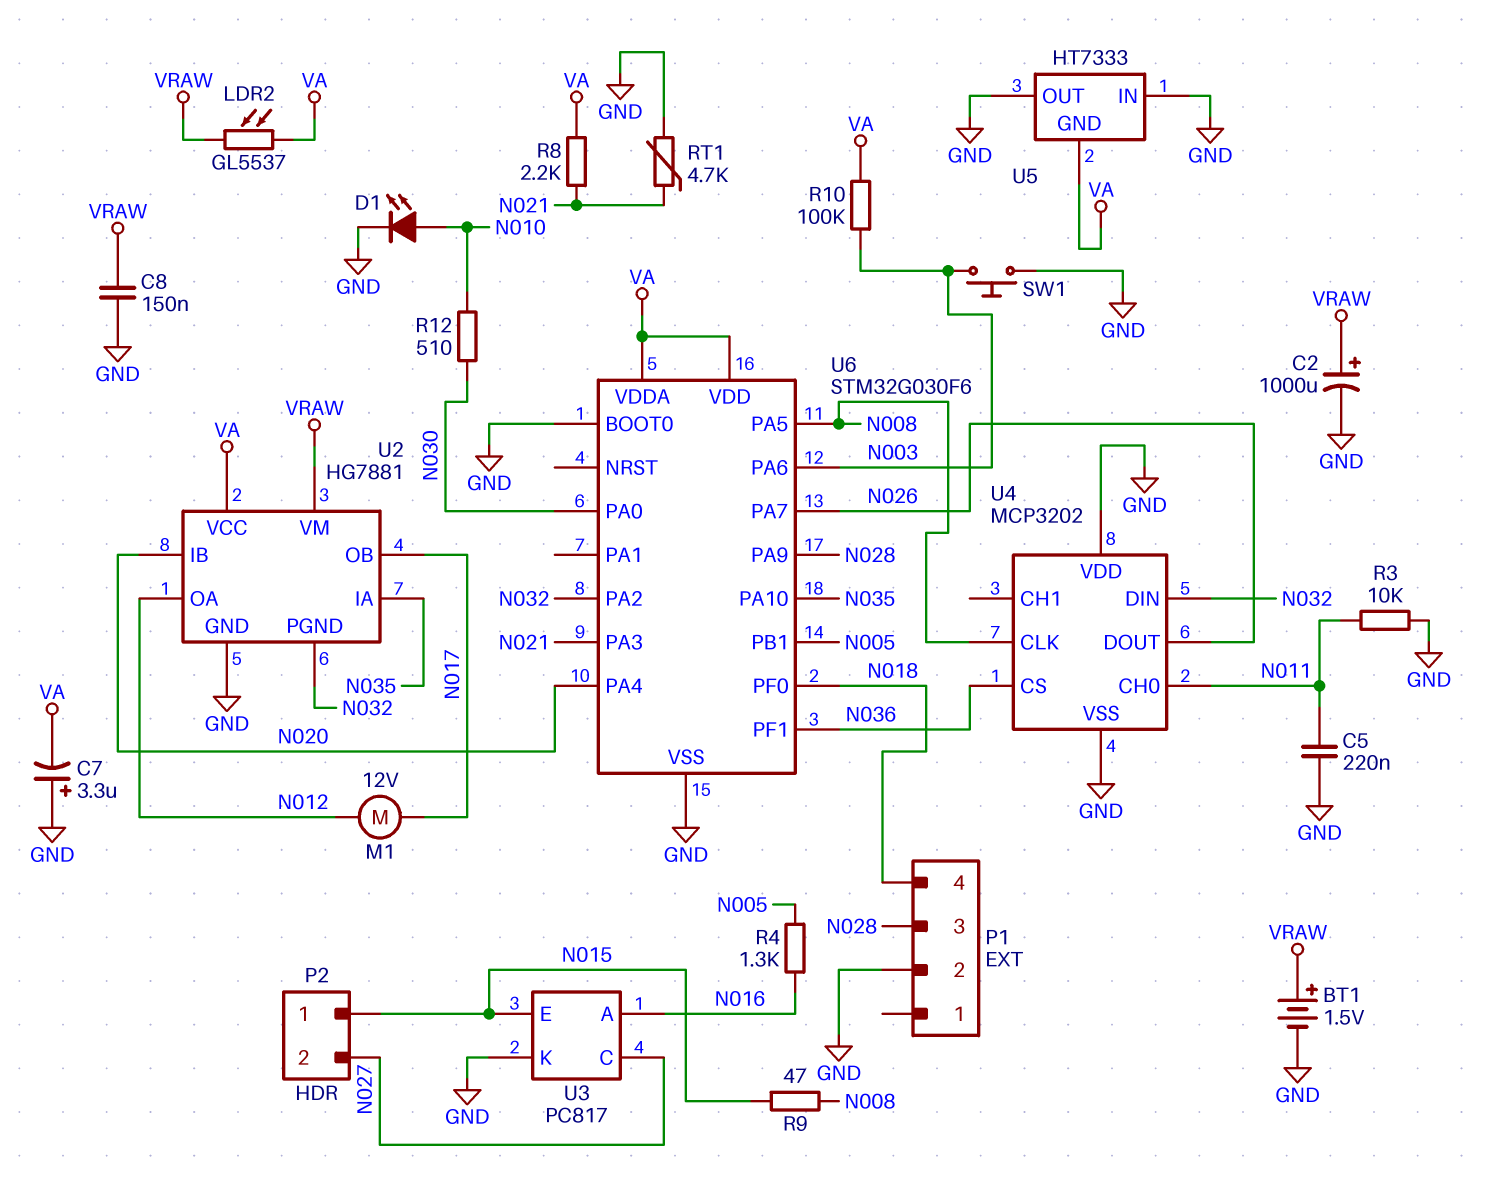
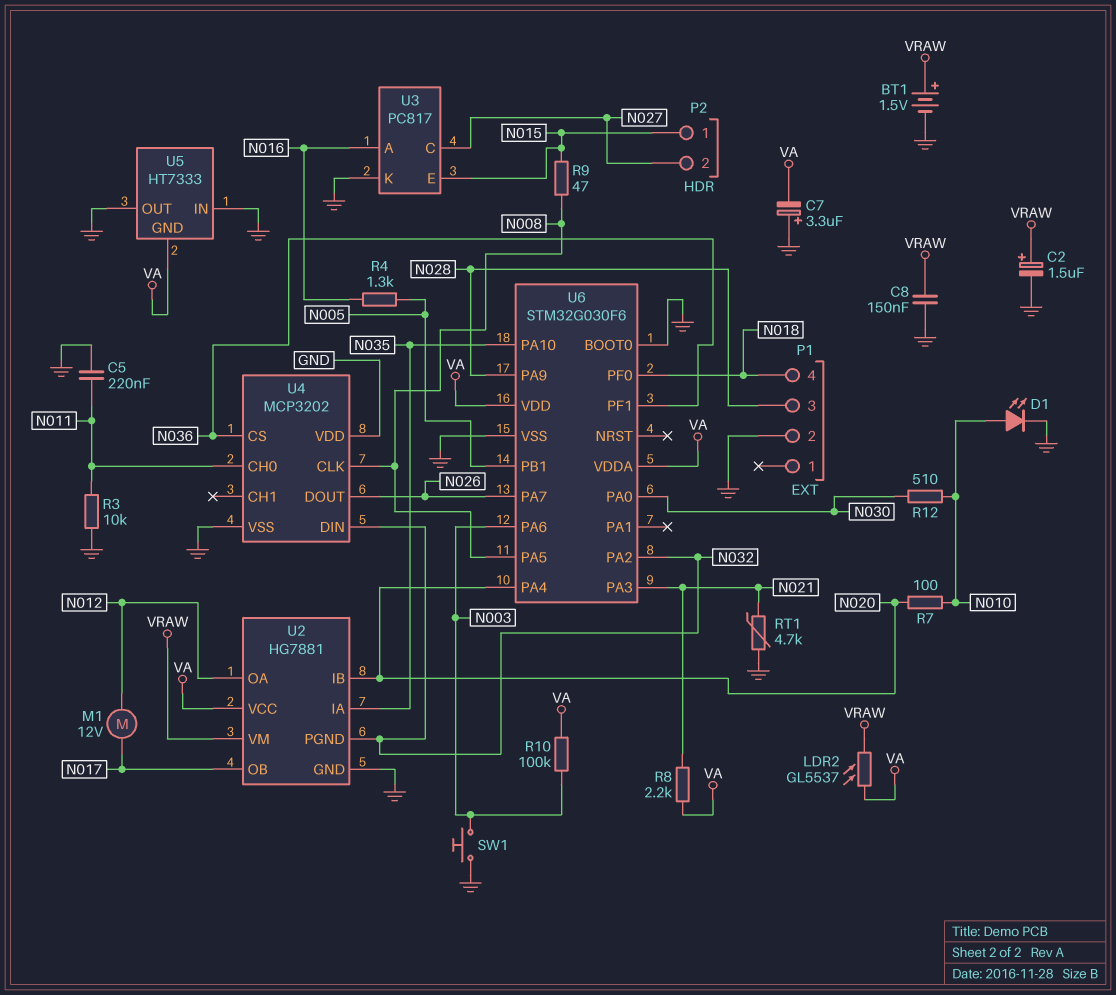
C2: 1000uF (plus VRAW, minus GND) -> 1.5uF (plus VRAW, minus GND)
R7: none -> 100 (N010, N020)

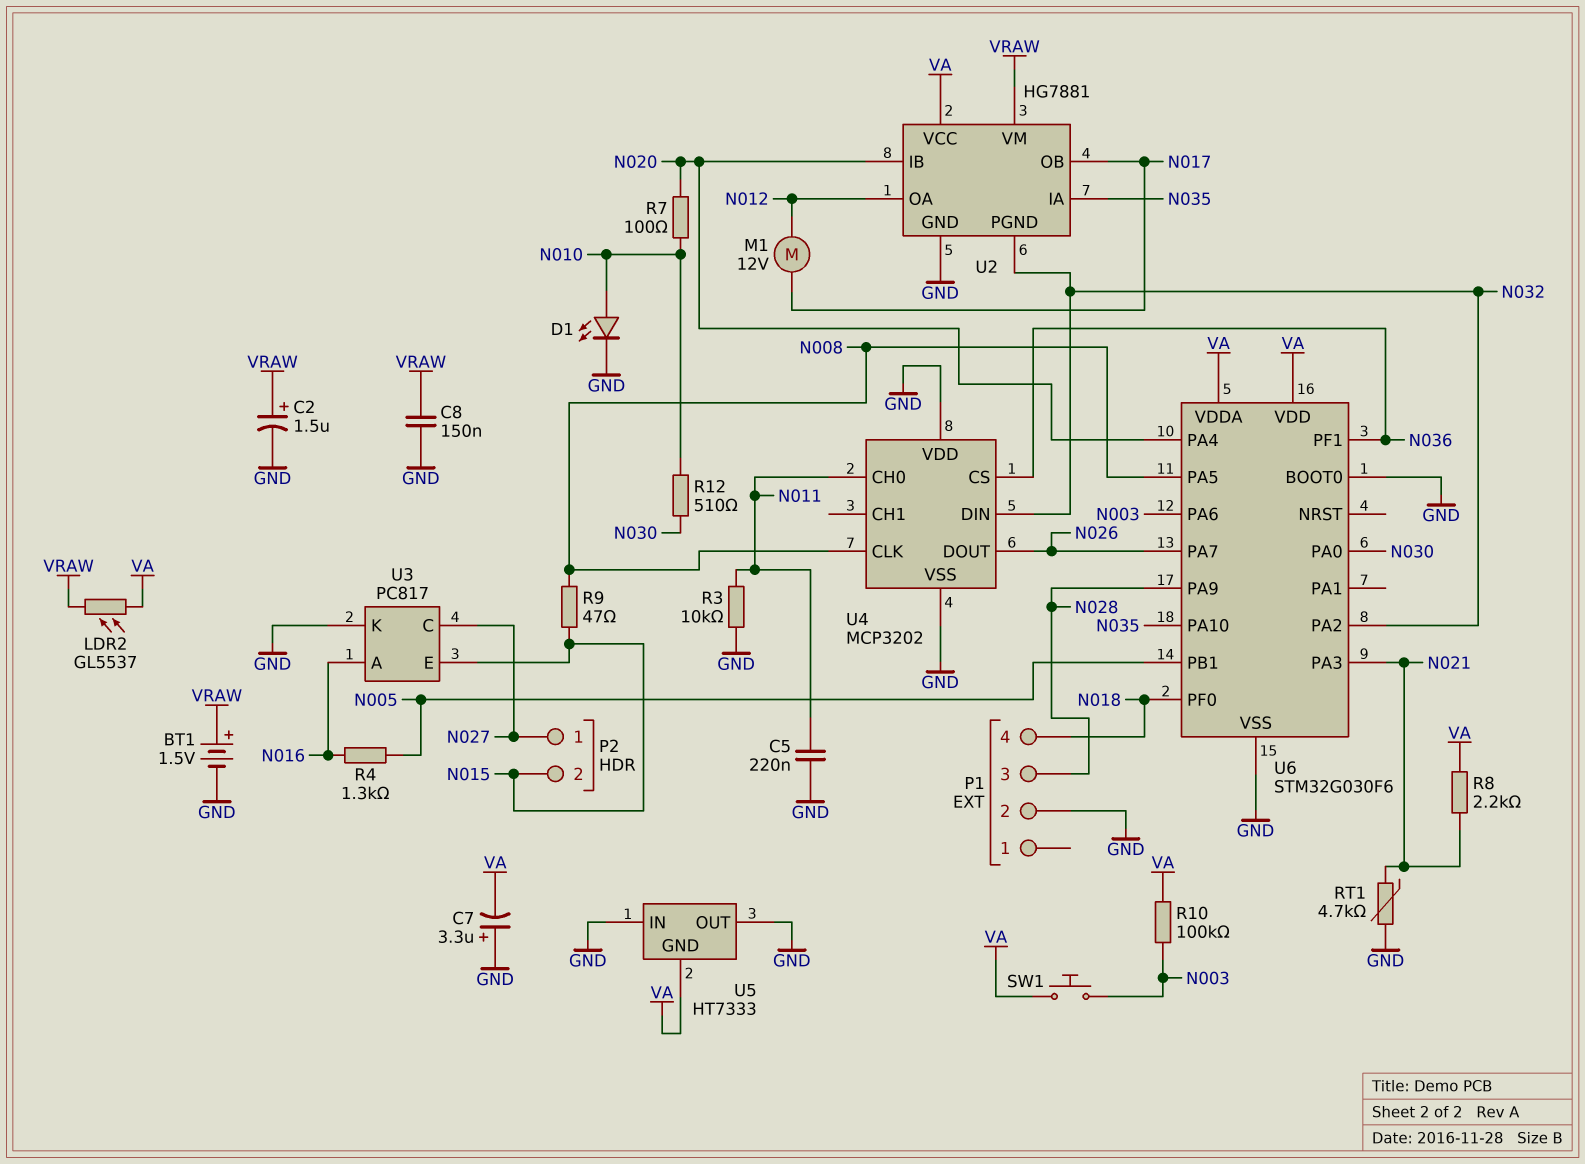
P2 pin 1: N015 -> N027
P2 pin 2: N027 -> N015
SW1: button (GND, N003) -> button (N003, VA)

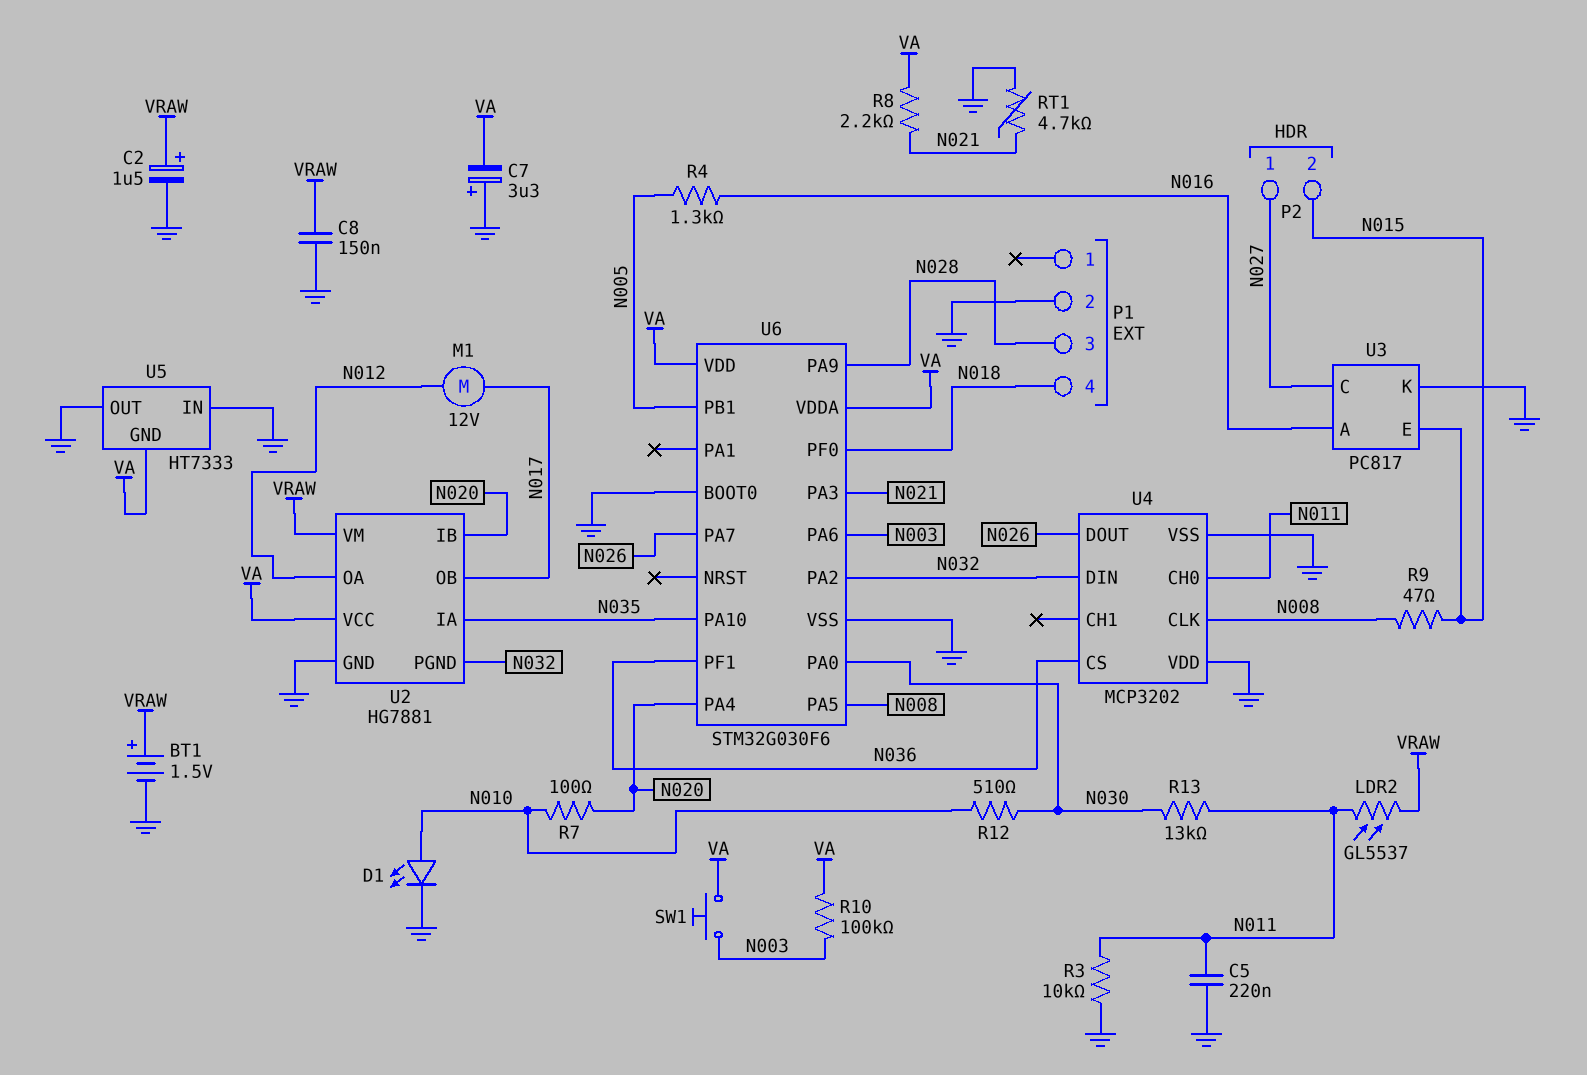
LDR2: GL5537 (VA, VRAW) -> GL5537 (N011, VRAW)
R13: none -> 13k (N011, N030)

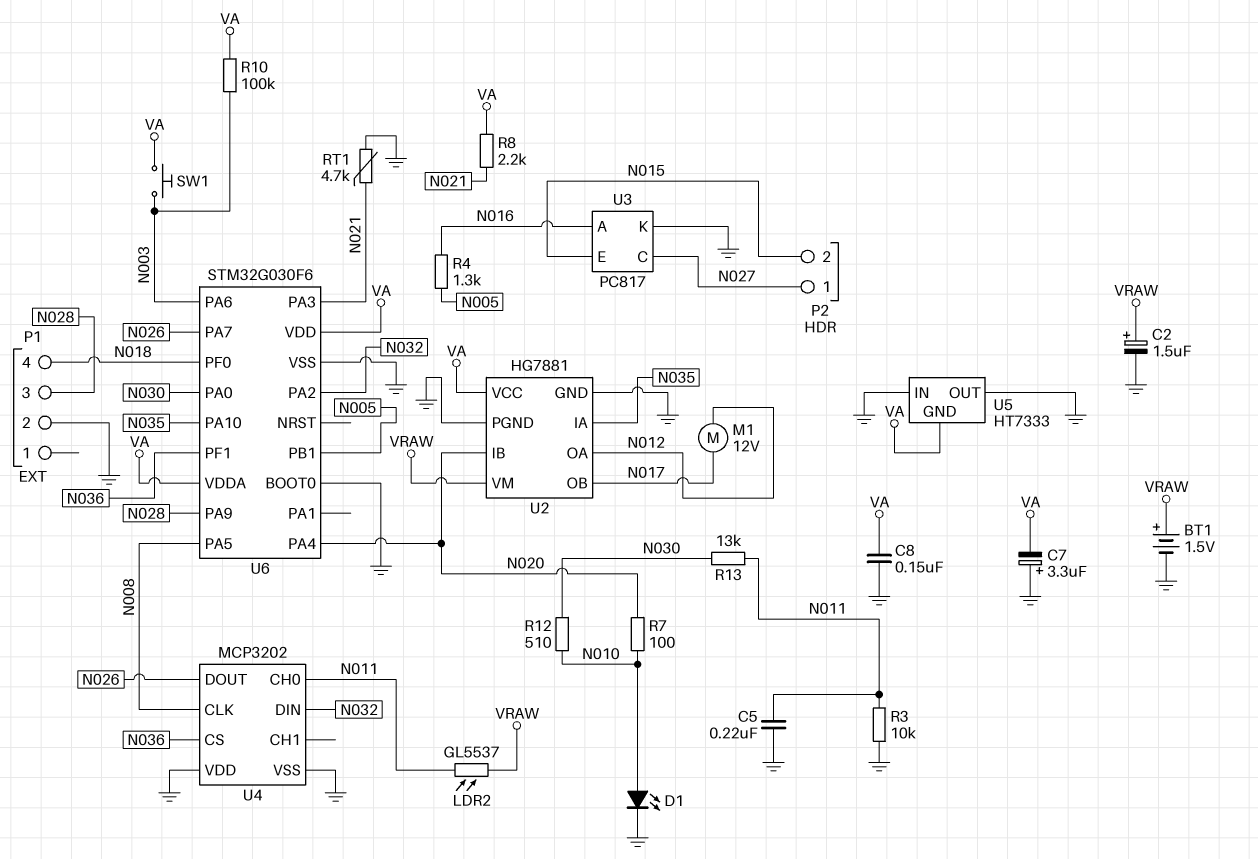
C8: 150nF (GND, VRAW) -> 150nF (GND, VA)
R9: 47 (N008, N015) -> none
U2 pin PGND: N032 -> GND

